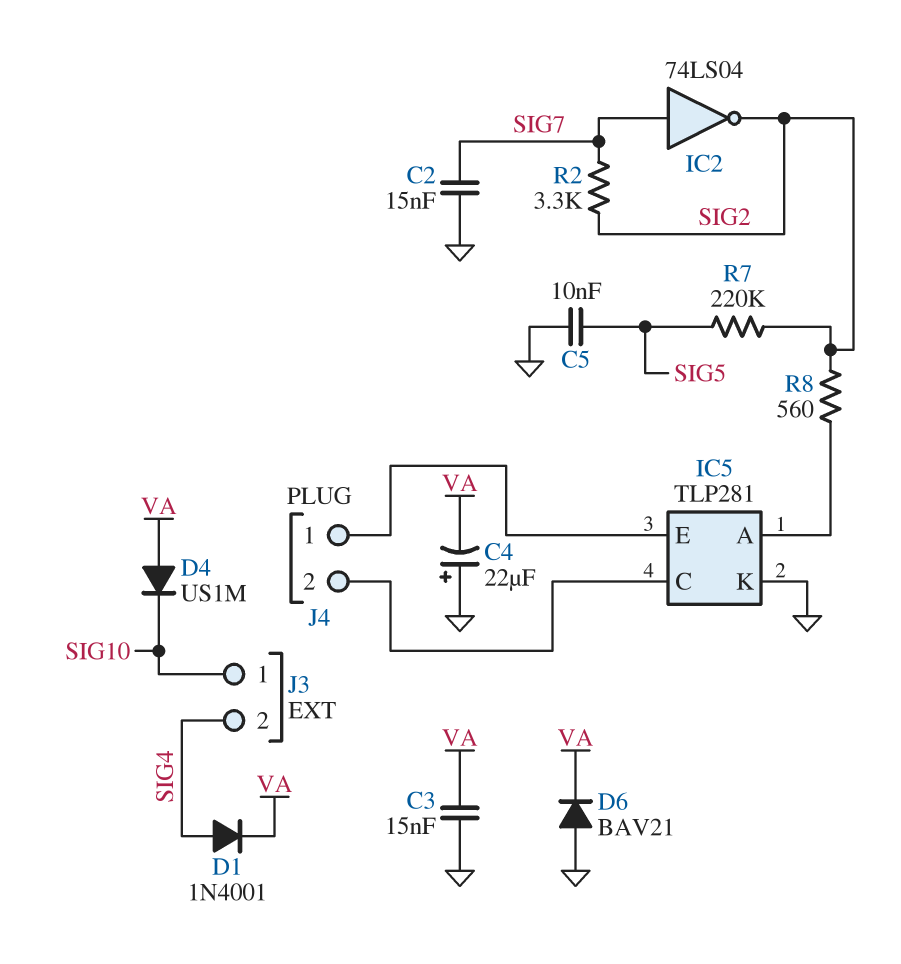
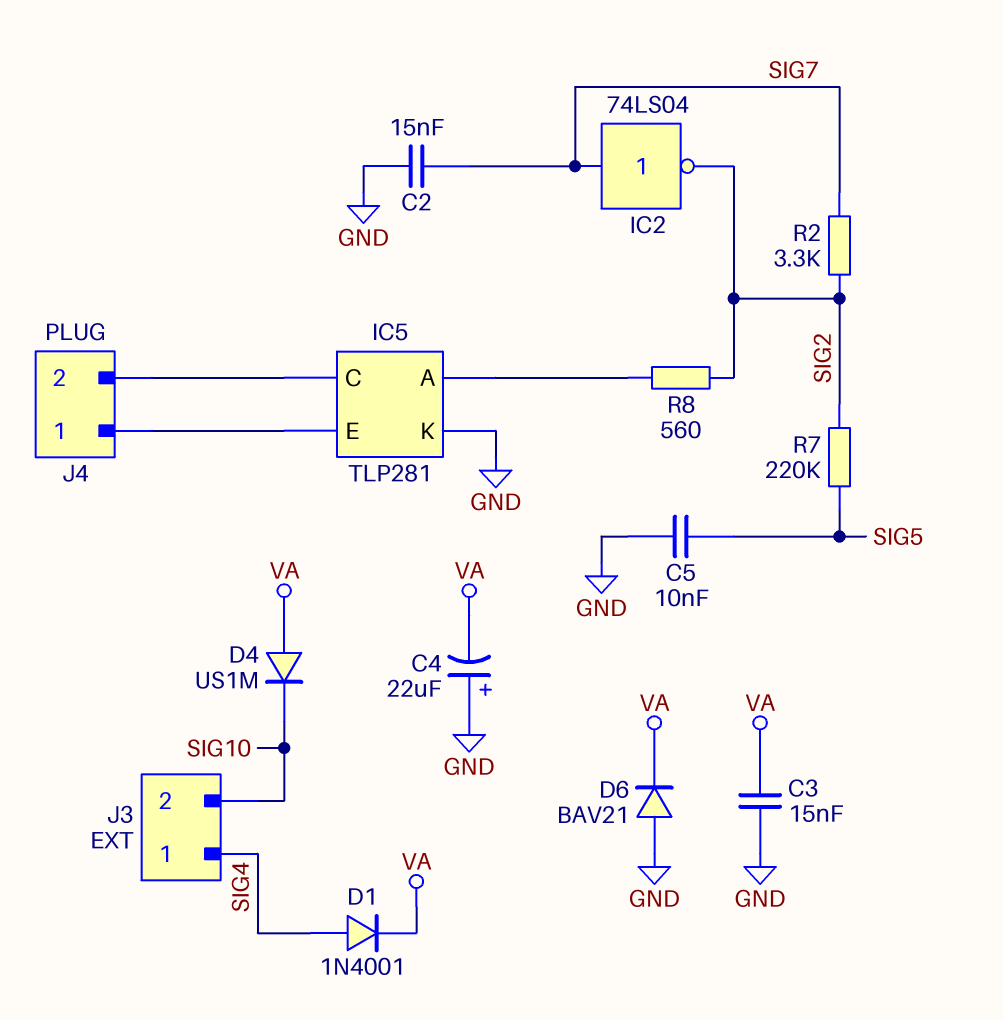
J3 pin 1: SIG10 -> SIG4
J3 pin 2: SIG4 -> SIG10

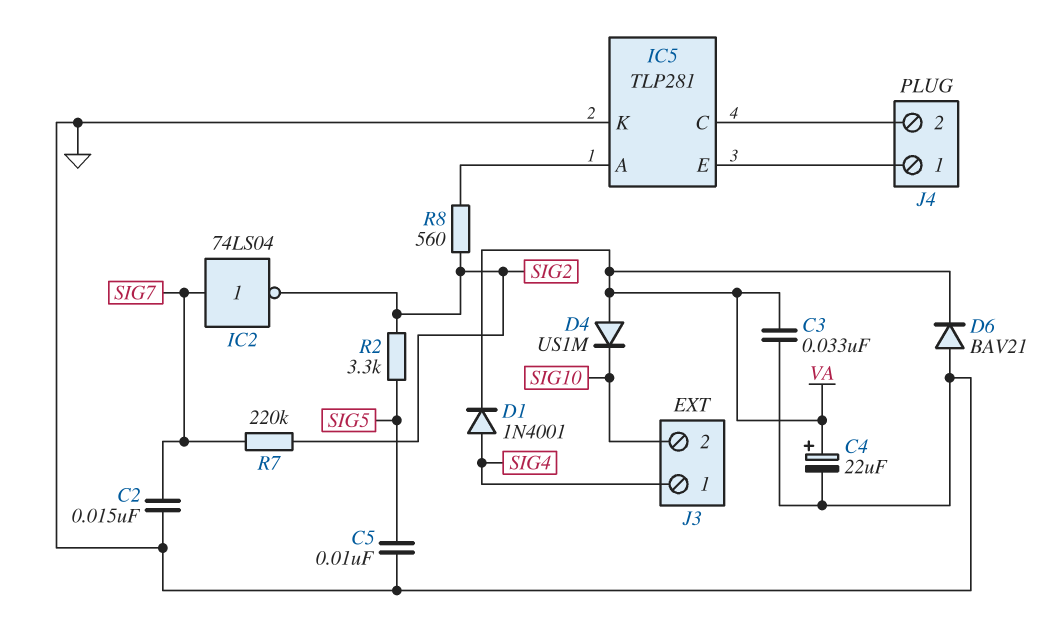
C3: 15nF (GND, VA) -> 33nF (GND, VA)
C4: 22uF (plus GND, minus VA) -> 22uF (plus VA, minus GND)
R2: 3.3k (SIG2, SIG7) -> 3.3k (SIG2, SIG5)
R7: 220k (SIG2, SIG5) -> 220k (SIG2, SIG7)

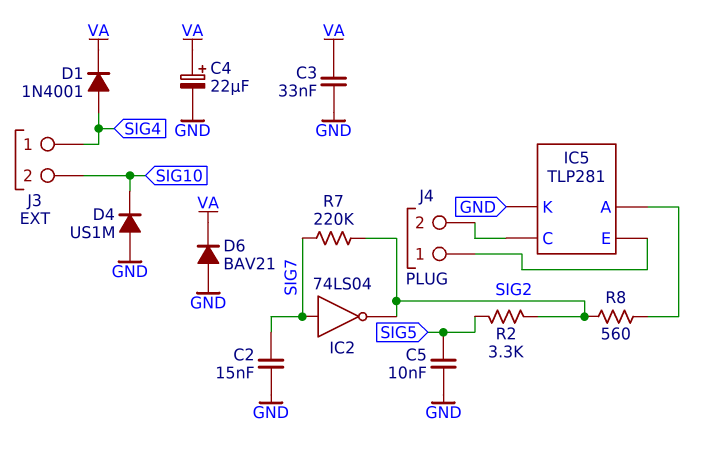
D4: diode US1M (A VA, K SIG10) -> diode US1M (A GND, K SIG10)

